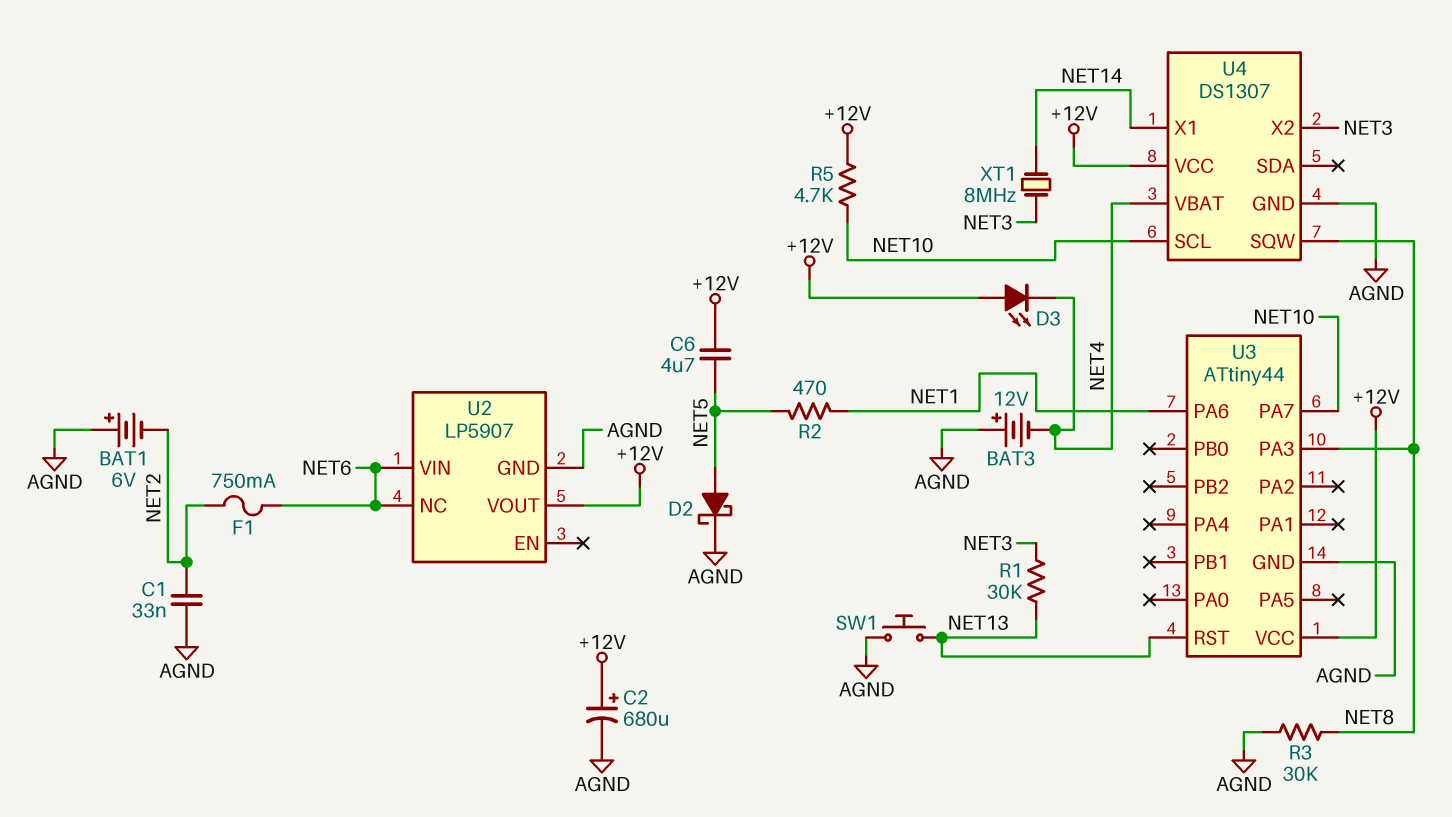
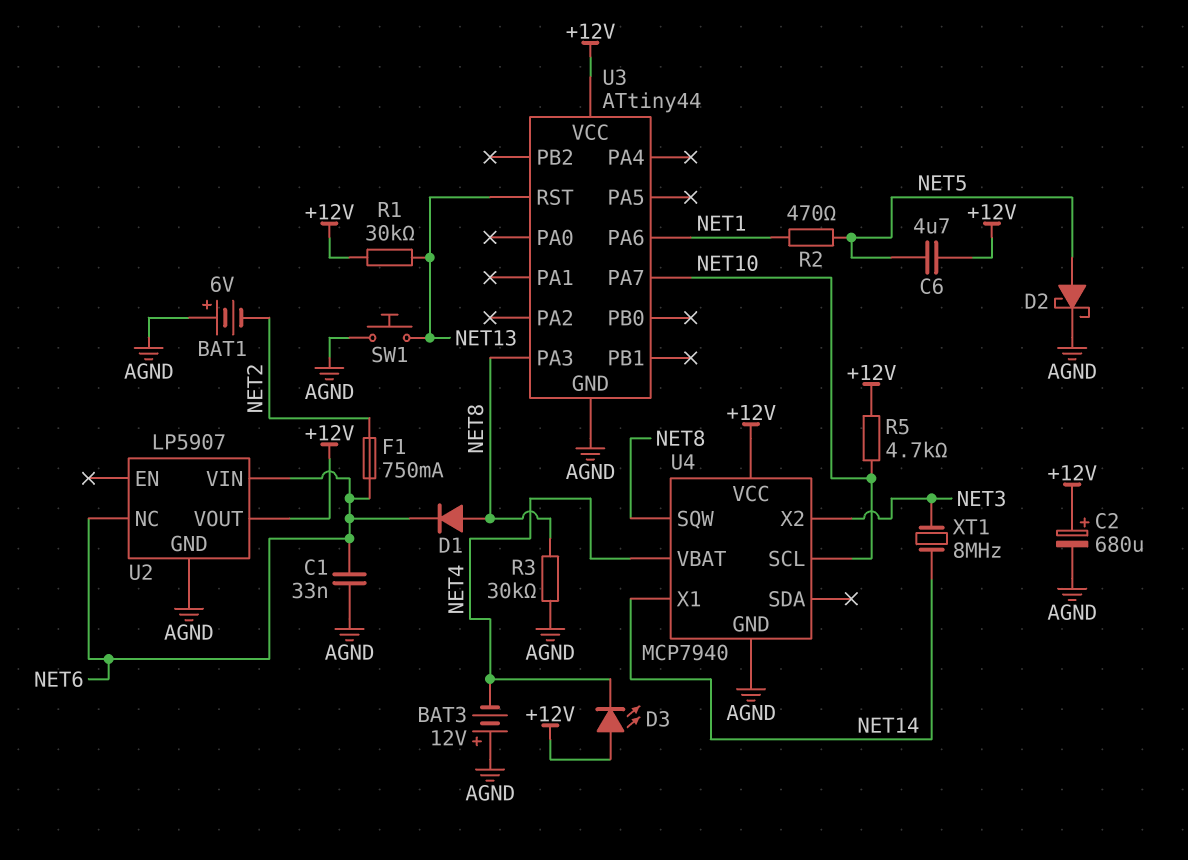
C1: 33nF (AGND, NET2) -> 33nF (AGND, NET6)
D1: none -> diode (A NET8, K NET6)
R1: 30k (NET3, NET13) -> 30k (+12V, NET13)
U4: DS1307 -> MCP7940

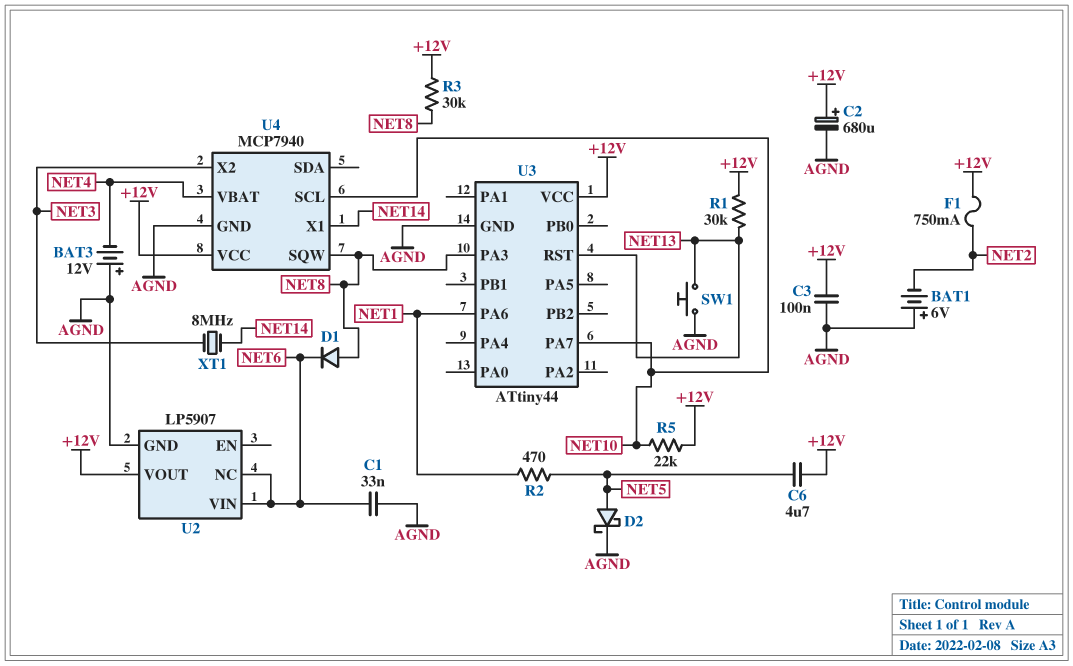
C3: none -> 100nF (+12V, AGND)
D3: LED (A +12V, K NET4) -> none
F1: 750mA (NET2, NET6) -> 750mA (+12V, NET2)
R3: 30k (AGND, NET8) -> 30k (+12V, NET8)
R5: 4.7k (+12V, NET10) -> 22k (+12V, NET10)

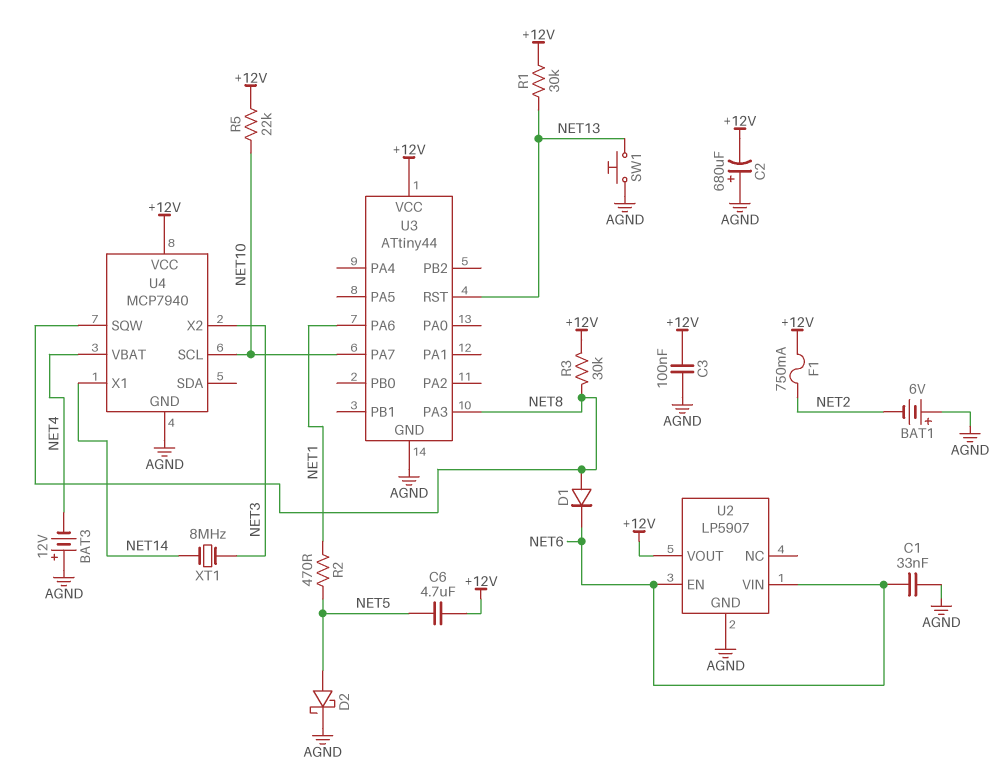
C2: 680uF (plus +12V, minus AGND) -> 680uF (plus AGND, minus +12V)
U2 pin EN: none -> NET6
U2 pin NC: NET6 -> none

